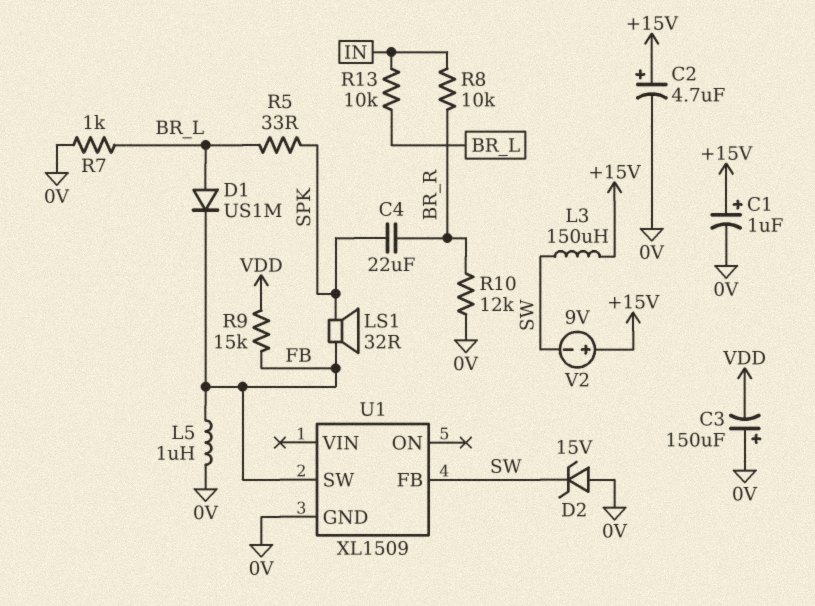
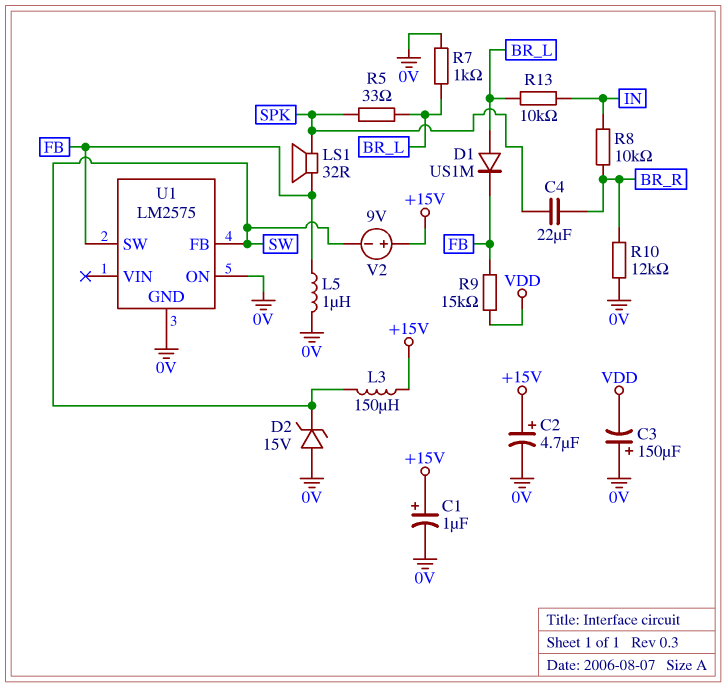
U1: XL1509 -> LM2575
U1 pin ON: none -> 0V

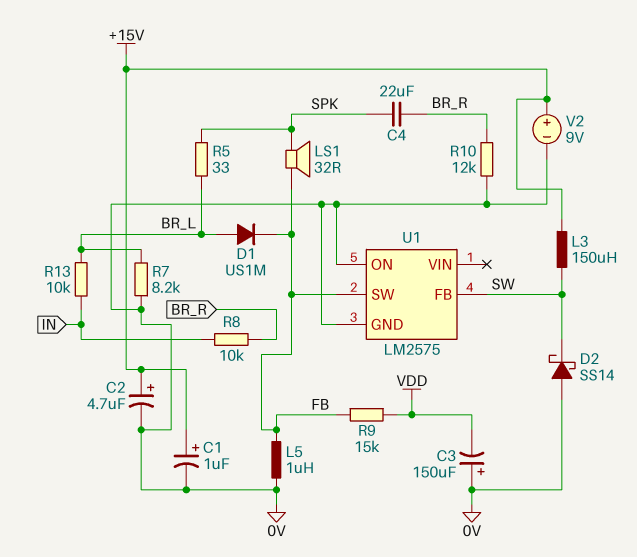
D2: zener 15V (A 0V, K SW) -> schottky SS14 (A 0V, K SW)
R7: 1k (0V, BR_L) -> 8.2k (0V, BR_L)
V2: 9V (plus +15V, minus SW) -> 9V (plus +15V, minus 0V)

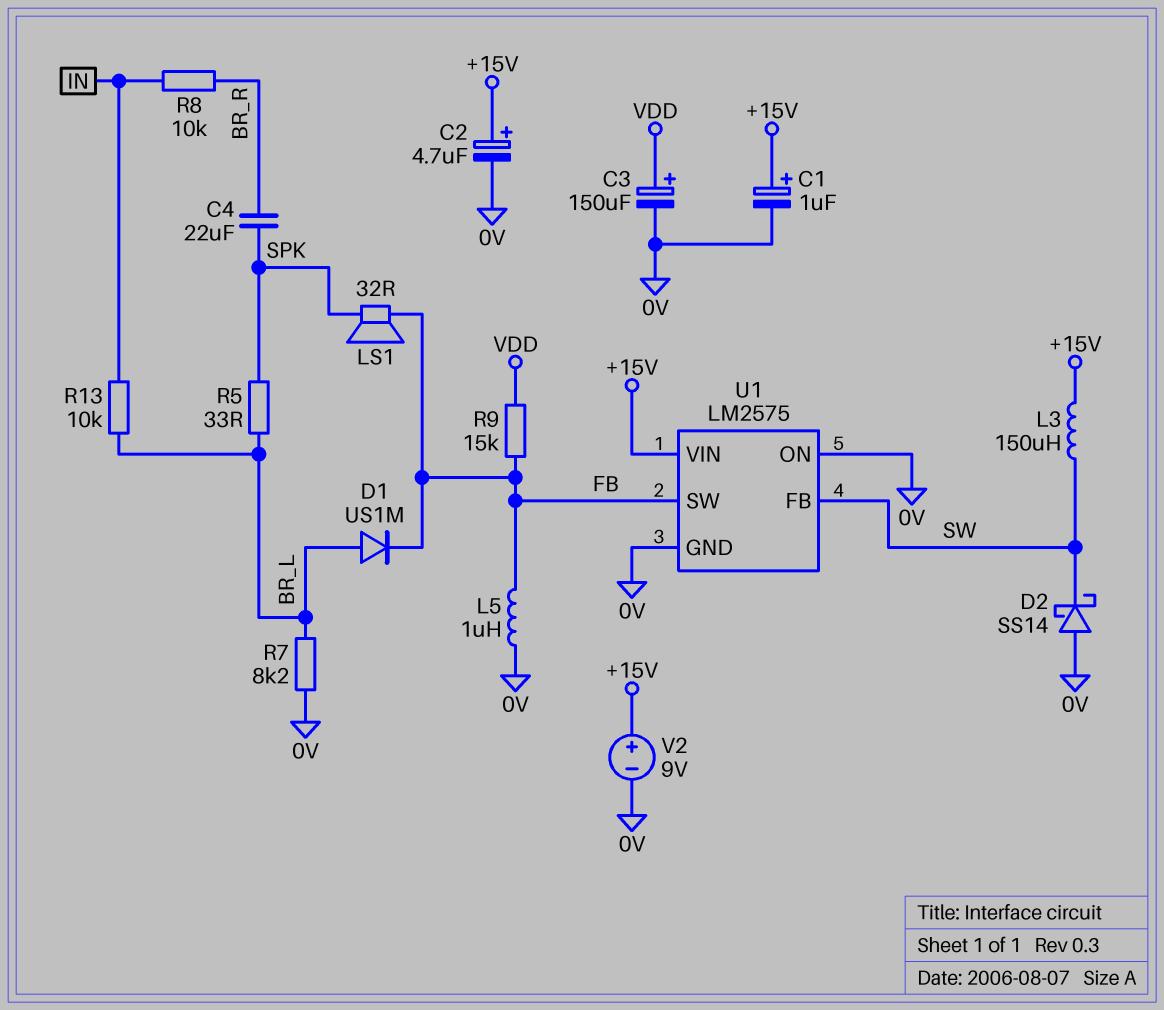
C3: 150uF (plus 0V, minus VDD) -> 150uF (plus VDD, minus 0V)
R10: 12k (0V, BR_R) -> none
U1 pin VIN: none -> +15V

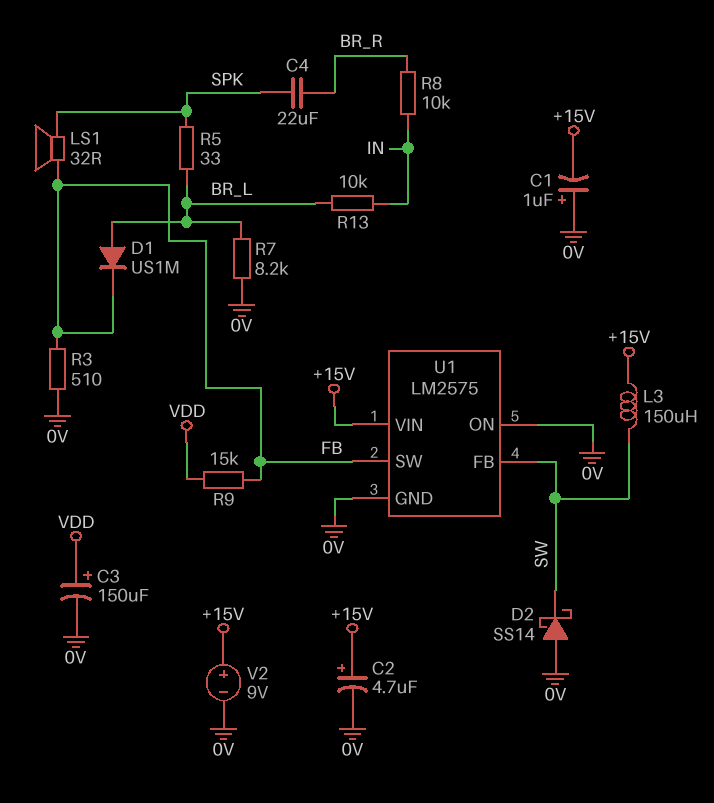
C1: 1uF (plus +15V, minus 0V) -> 1uF (plus 0V, minus +15V)
L5: 1uH (0V, FB) -> none
R3: none -> 510 (0V, FB)

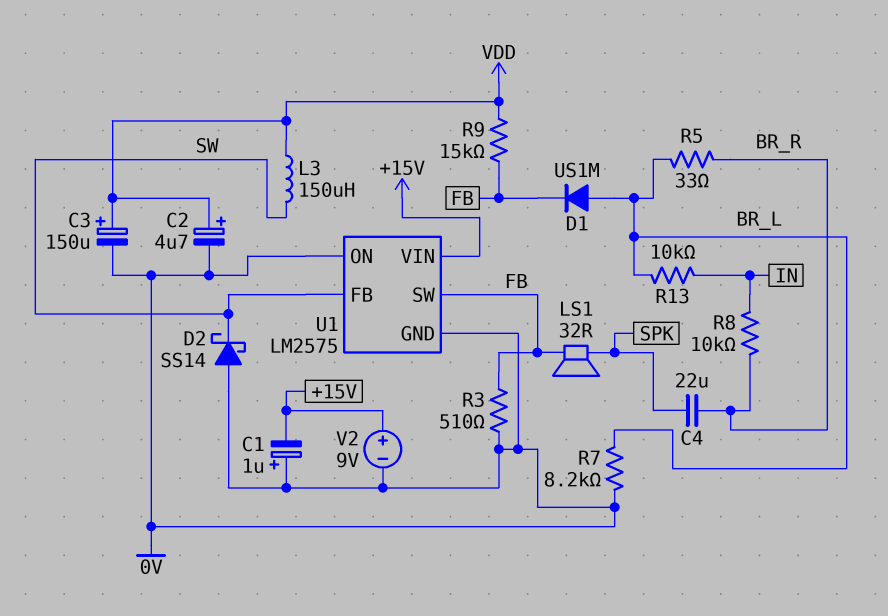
C2: 4.7uF (plus +15V, minus 0V) -> 4.7uF (plus VDD, minus 0V)
L3: 150uH (+15V, SW) -> 150uH (SW, VDD)
R5: 33 (BR_L, SPK) -> 33 (BR_L, BR_R)

